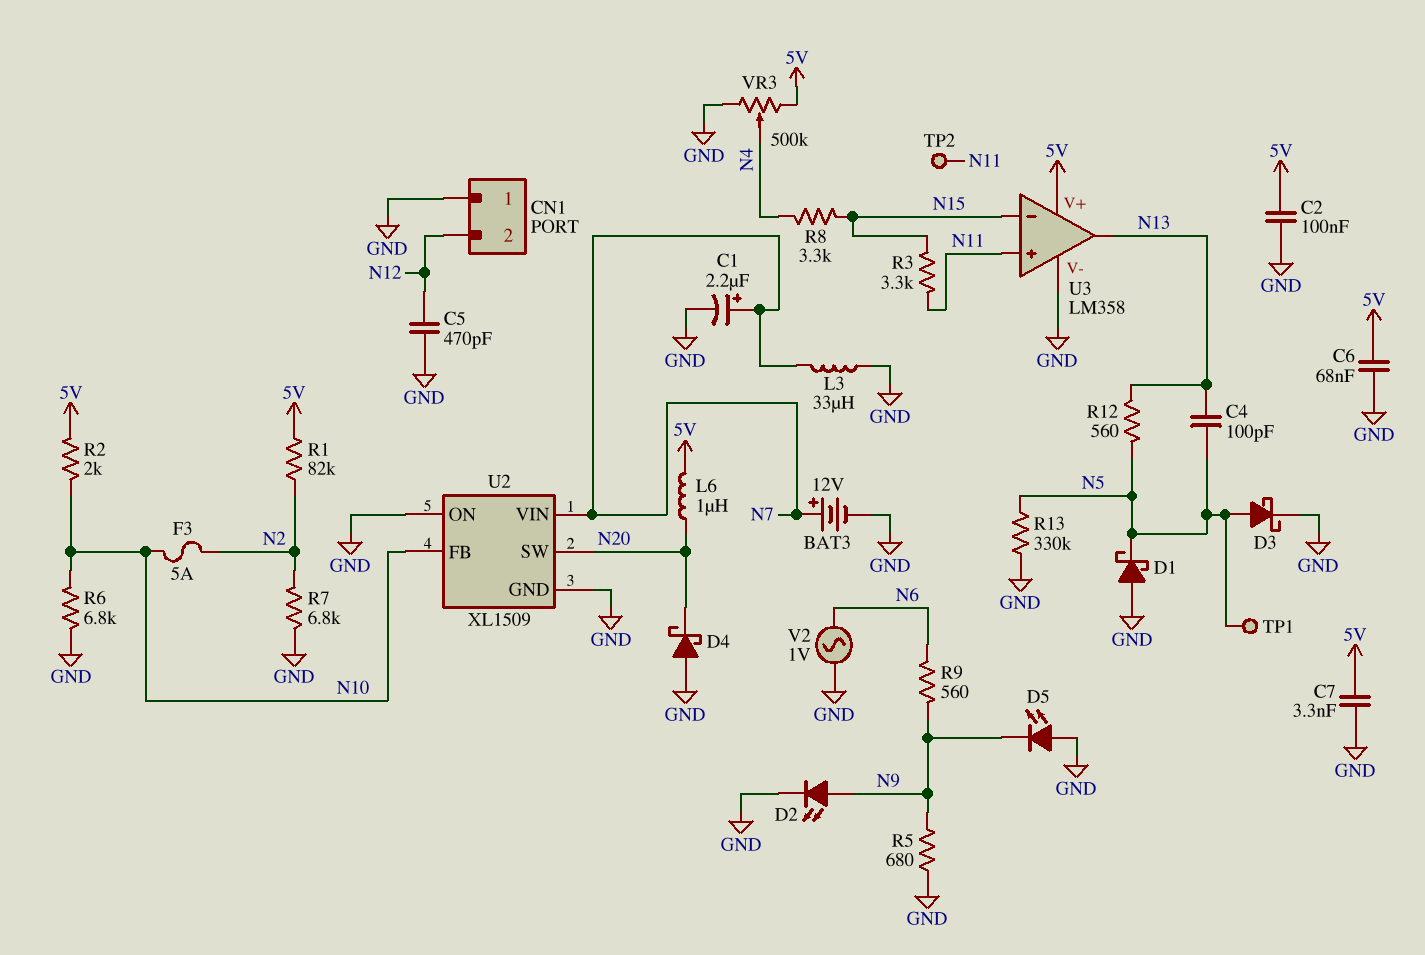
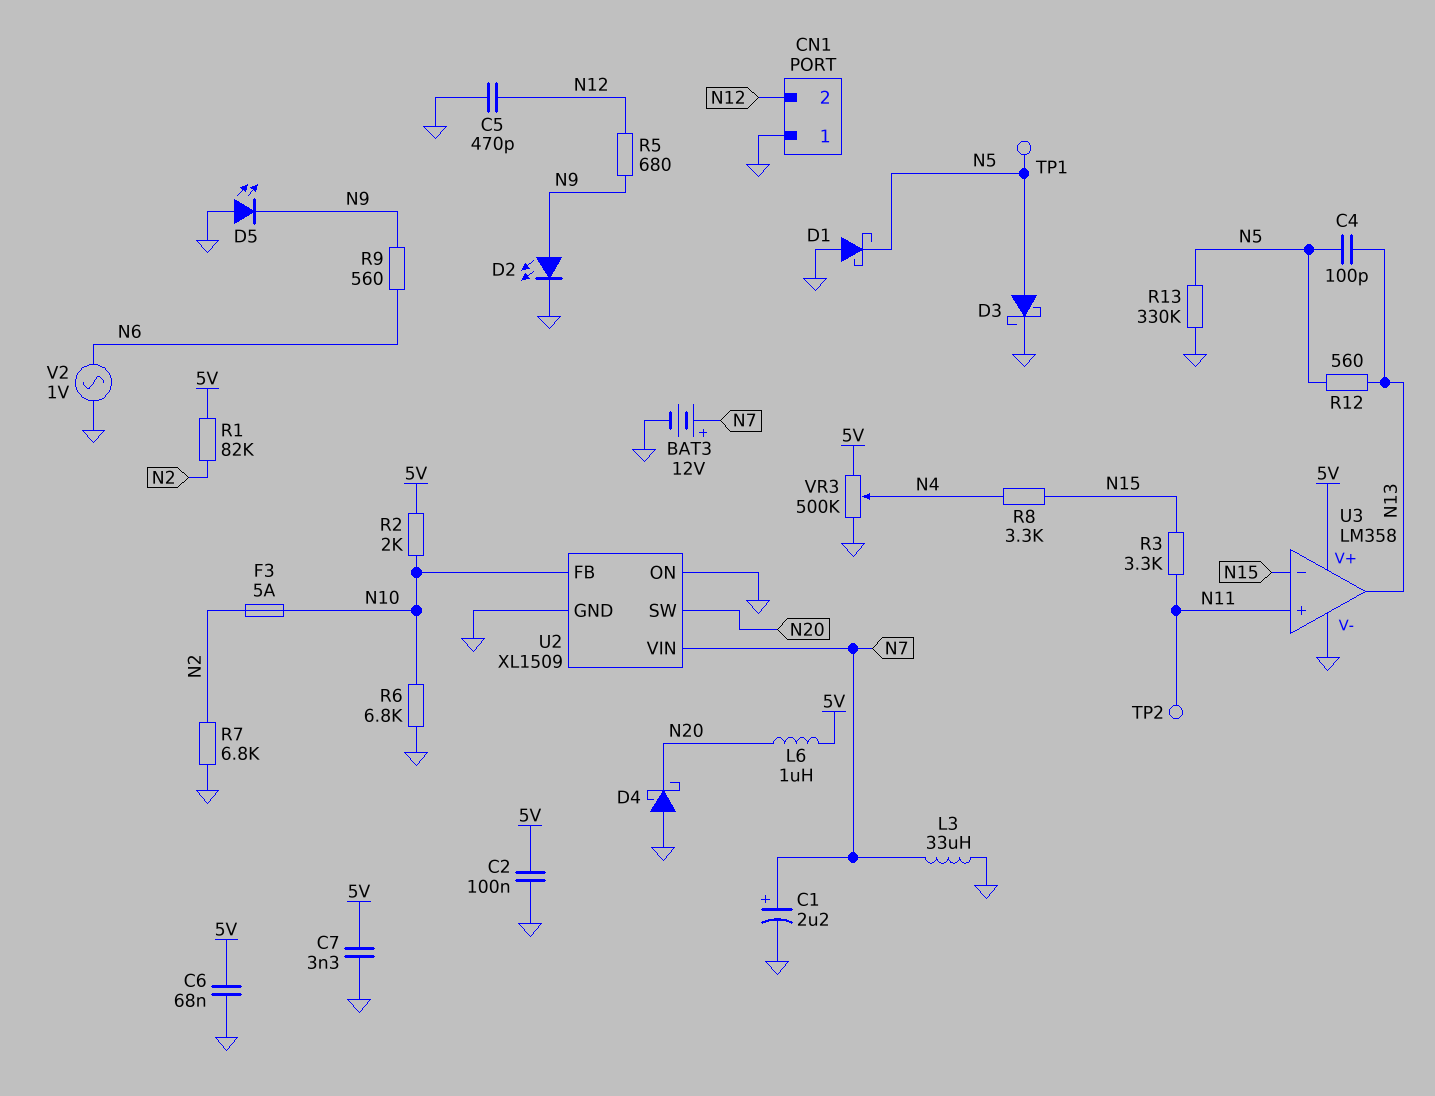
R5: 680 (GND, N9) -> 680 (N9, N12)

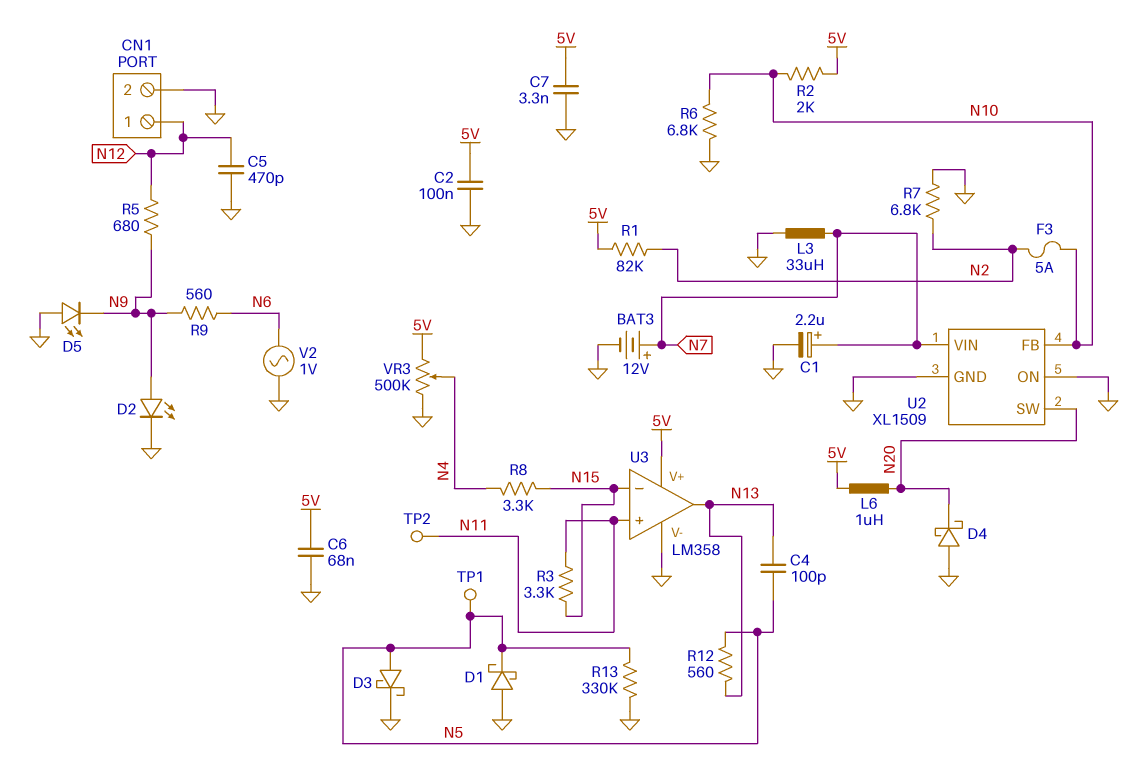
CN1 pin 1: GND -> N12
CN1 pin 2: N12 -> GND

